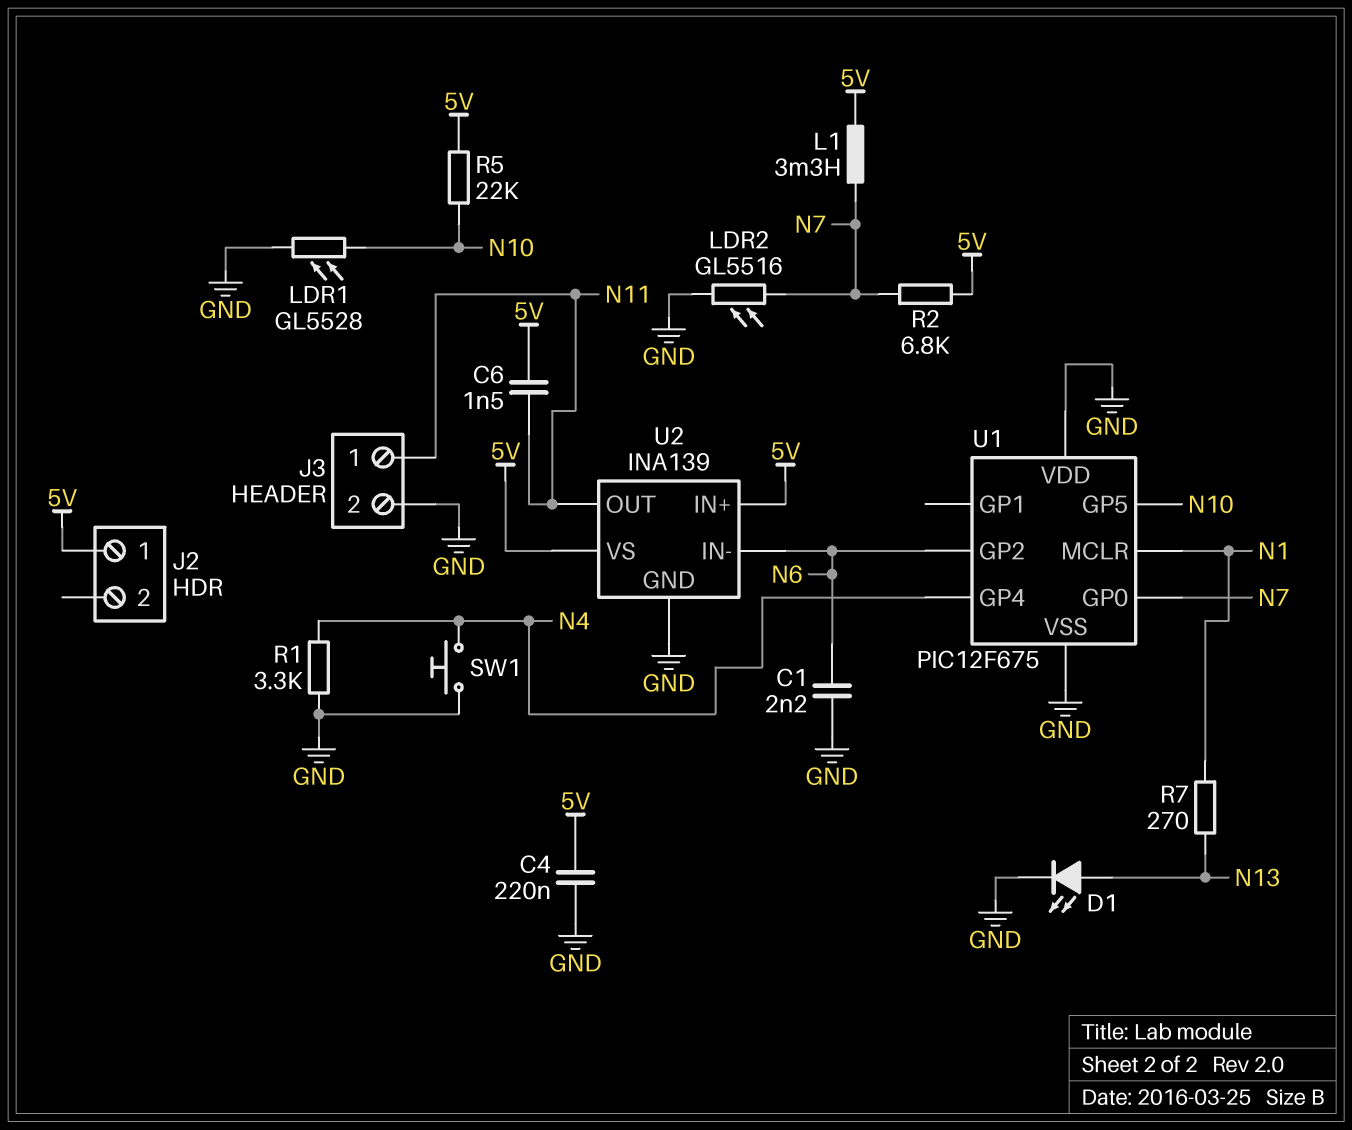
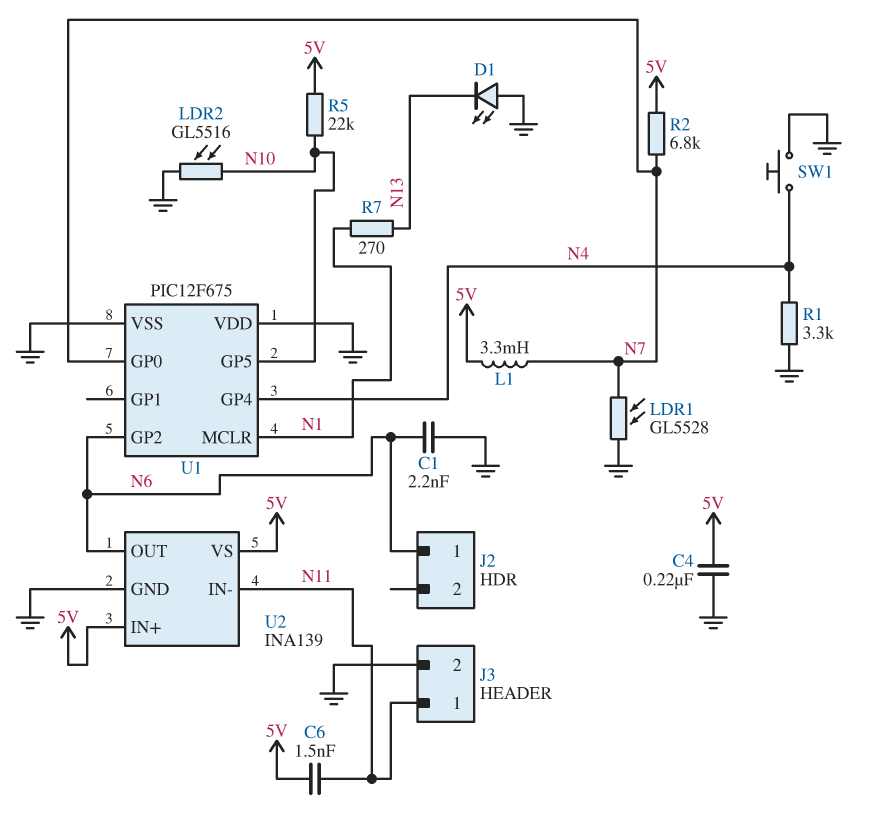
D1: LED (A N13, K GND) -> LED (A GND, K N13)
J2 pin 1: 5V -> N6
LDR1: GL5528 (GND, N10) -> GL5528 (GND, N7)
LDR2: GL5516 (GND, N7) -> GL5516 (GND, N10)
U2 pin IN-: N6 -> N11
U2 pin OUT: N11 -> N6

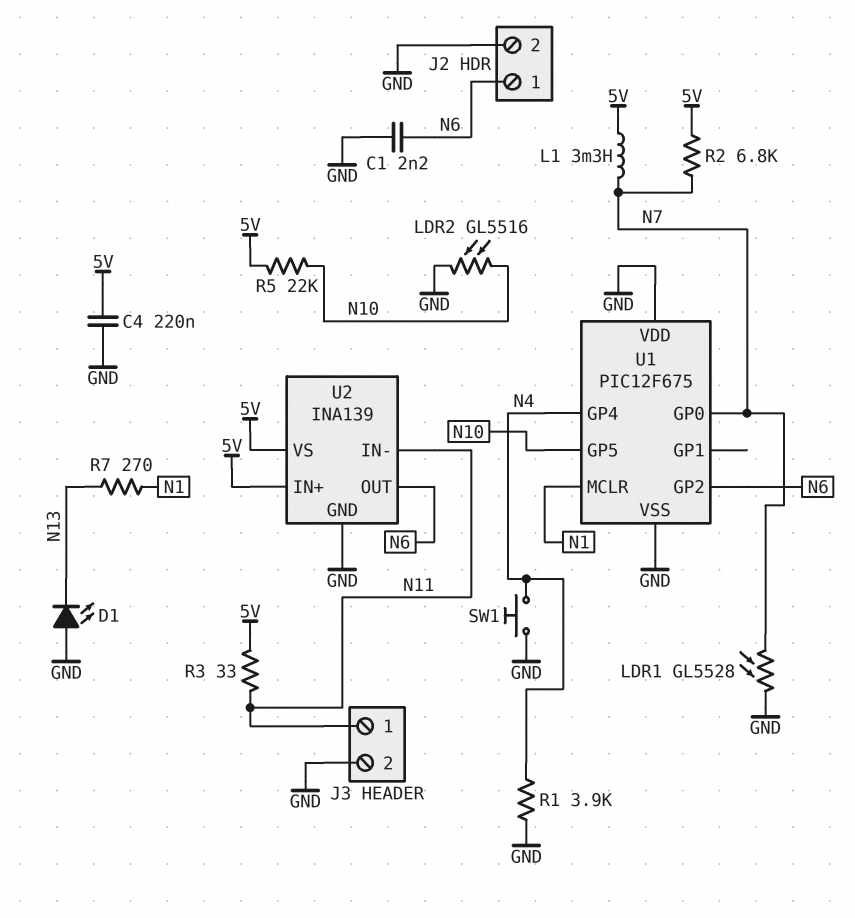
C6: 1.5nF (5V, N11) -> none
J2 pin 2: none -> GND
R1: 3.3k (GND, N4) -> 3.9k (GND, N4)
R3: none -> 33 (5V, N11)

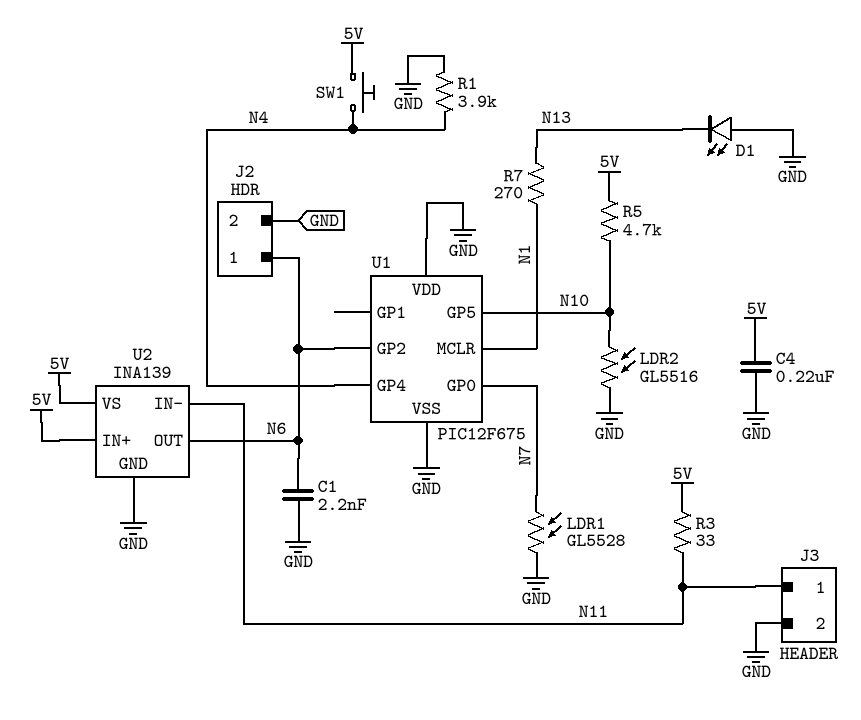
L1: 3.3mH (5V, N7) -> none
R2: 6.8k (5V, N7) -> none
R5: 22k (5V, N10) -> 4.7k (5V, N10)
SW1: button (GND, N4) -> button (5V, N4)

